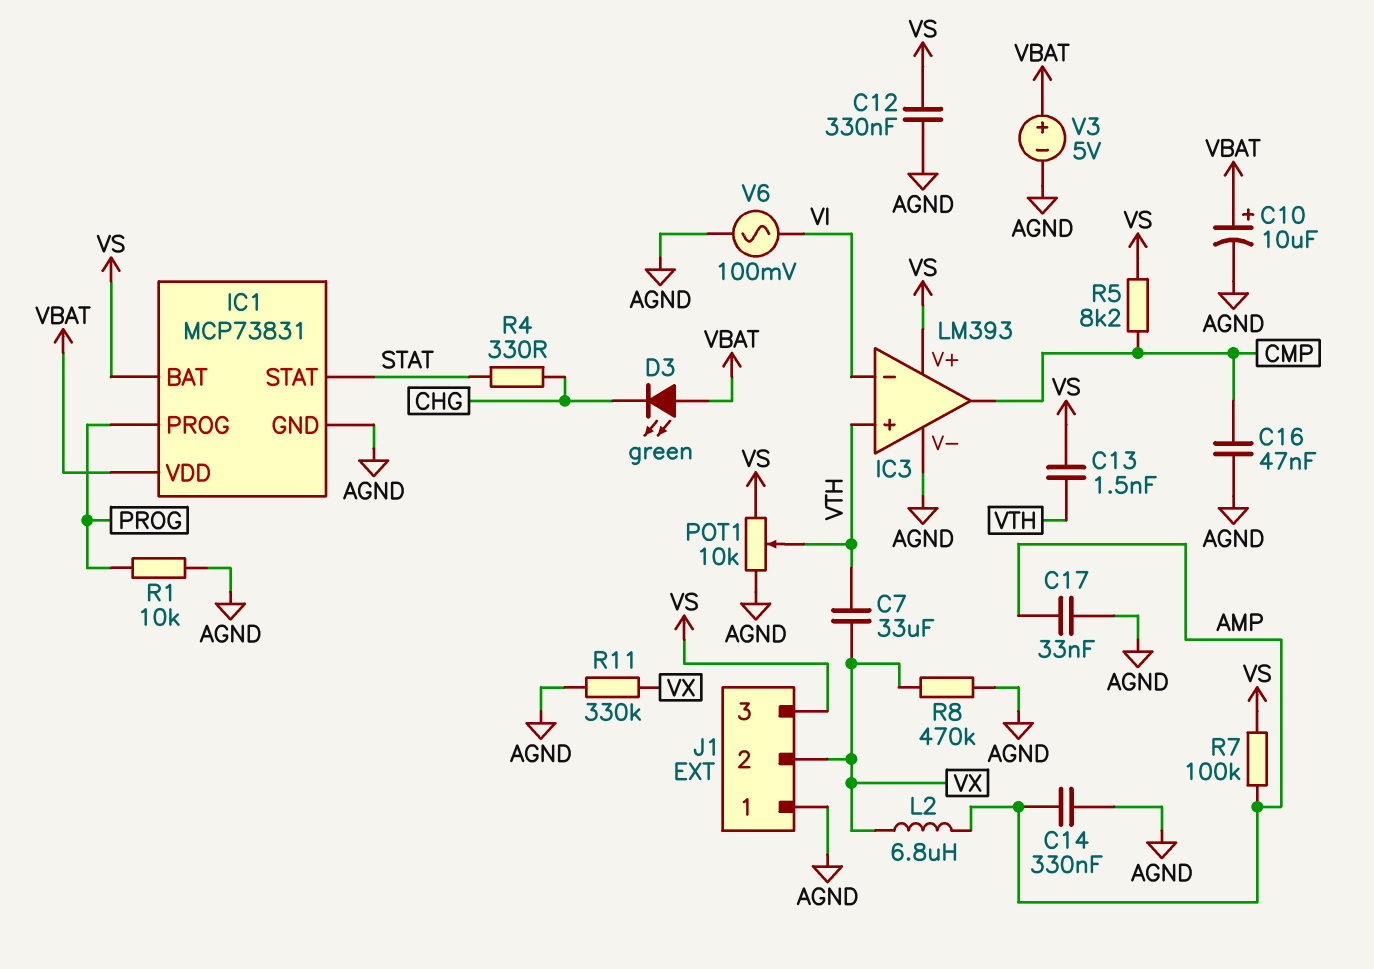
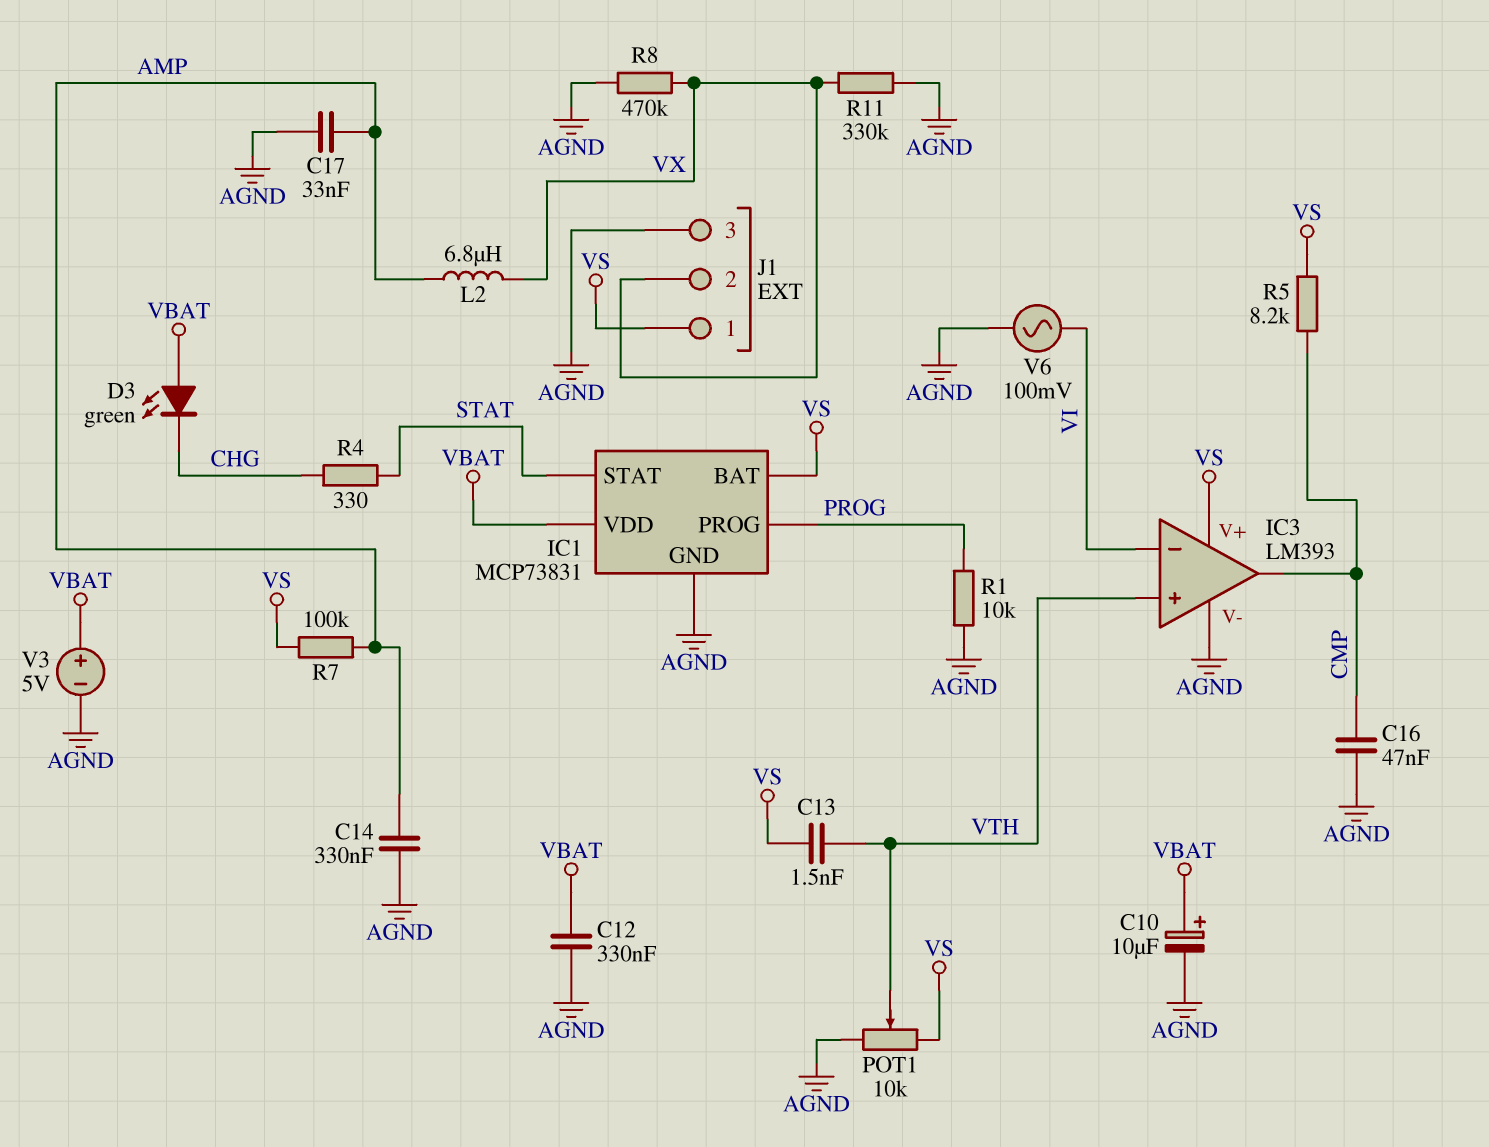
C7: 33uF (VTH, VX) -> none
C12: 330nF (AGND, VS) -> 330nF (AGND, VBAT)
J1 pin 1: AGND -> VS
J1 pin 3: VS -> AGND

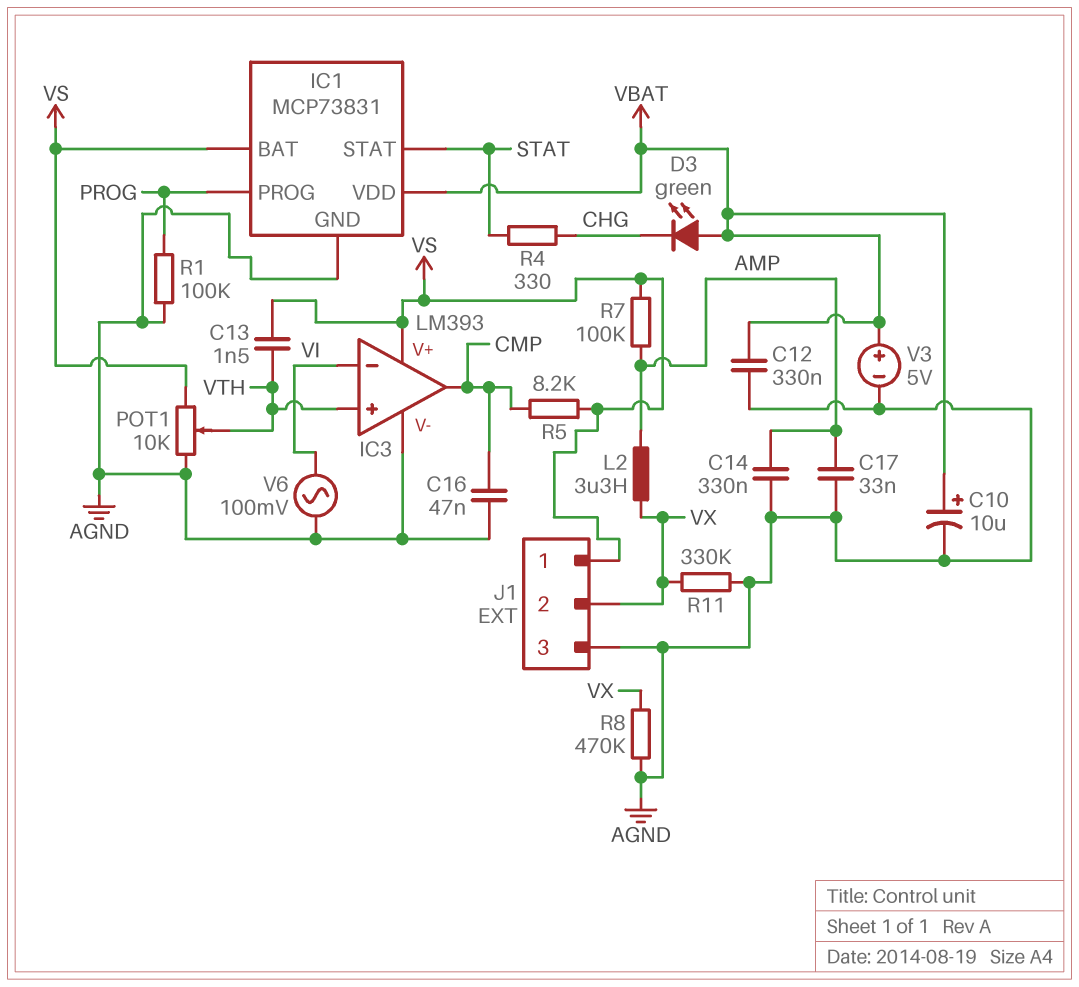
L2: 6.8uH (AMP, VX) -> 3.3uH (AMP, VX)
R1: 10k (AGND, PROG) -> 100k (AGND, PROG)

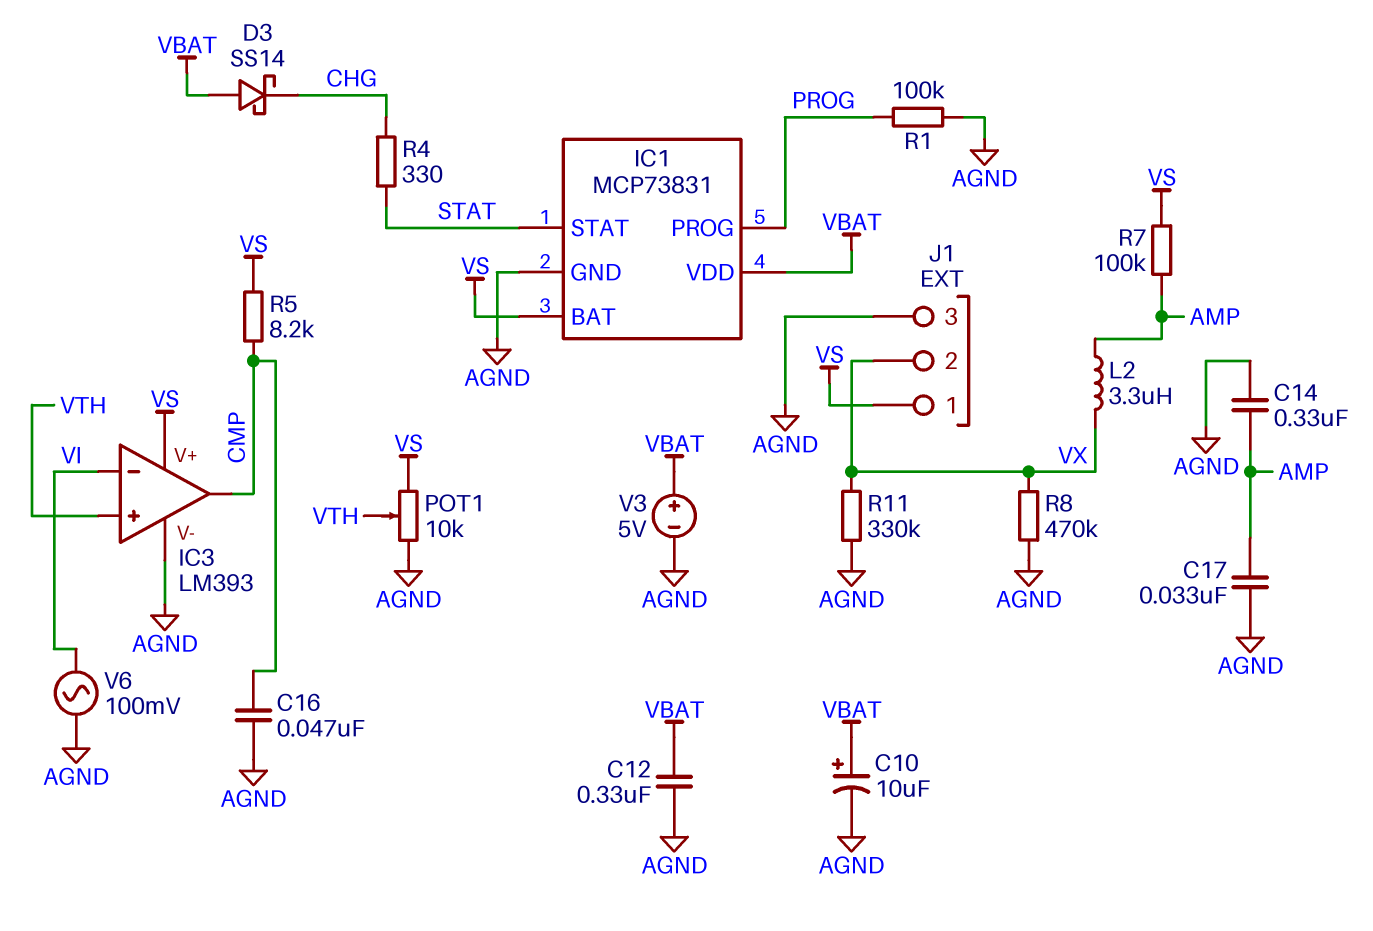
C13: 1.5nF (VS, VTH) -> none
D3: LED green (A VBAT, K CHG) -> schottky SS14 (A VBAT, K CHG)

